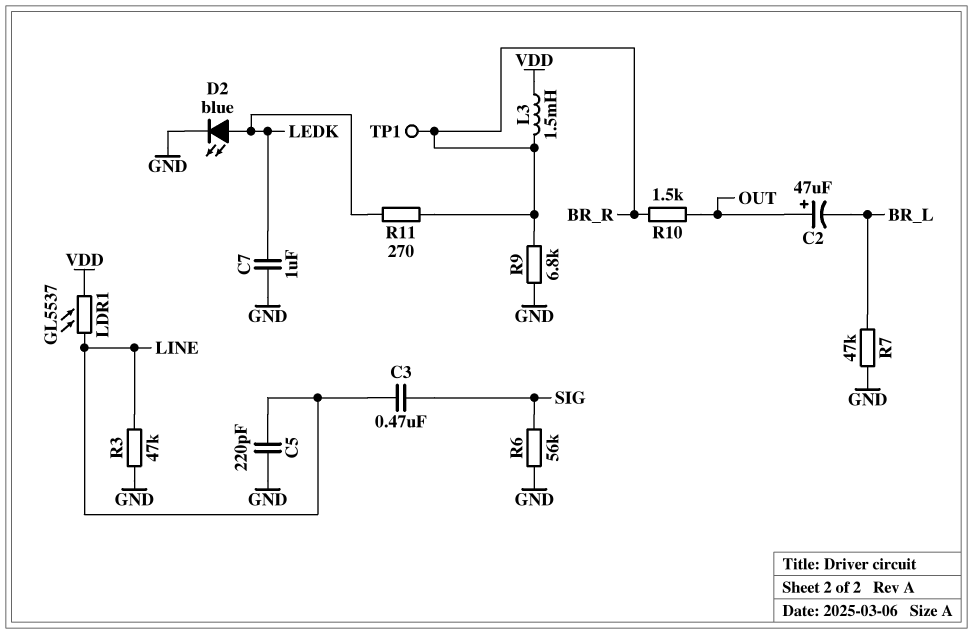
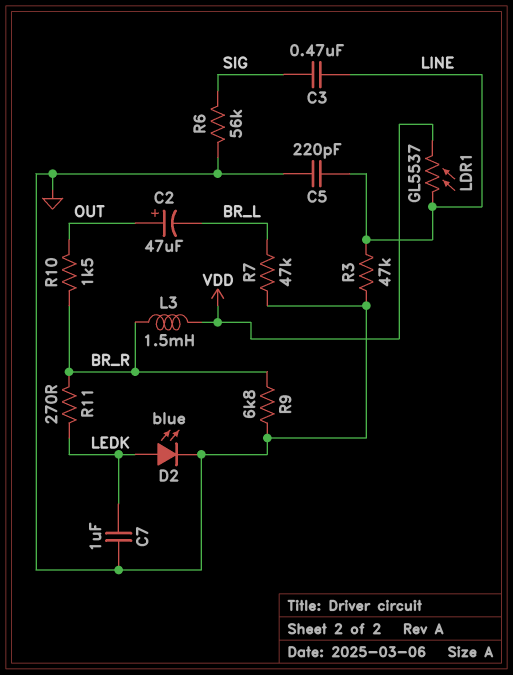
TP1: test point (BR_R) -> none

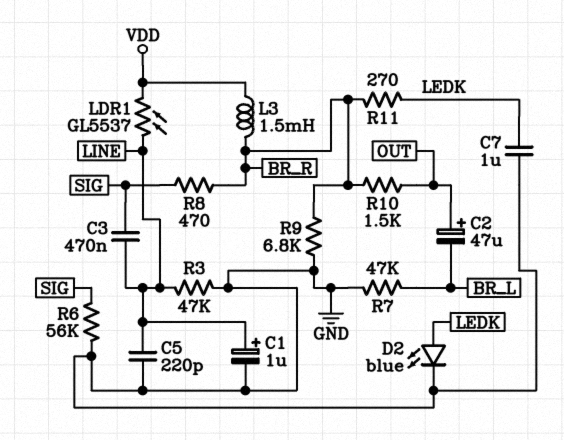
C1: none -> 1uF (plus LINE, minus GND)
R8: none -> 470 (BR_R, SIG)

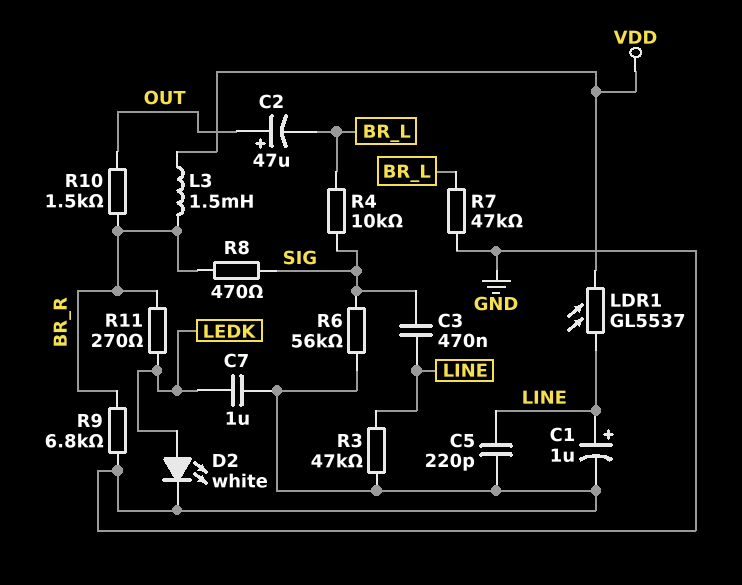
D2: LED blue (A LEDK, K GND) -> LED white (A LEDK, K GND)
R4: none -> 10k (BR_L, SIG)

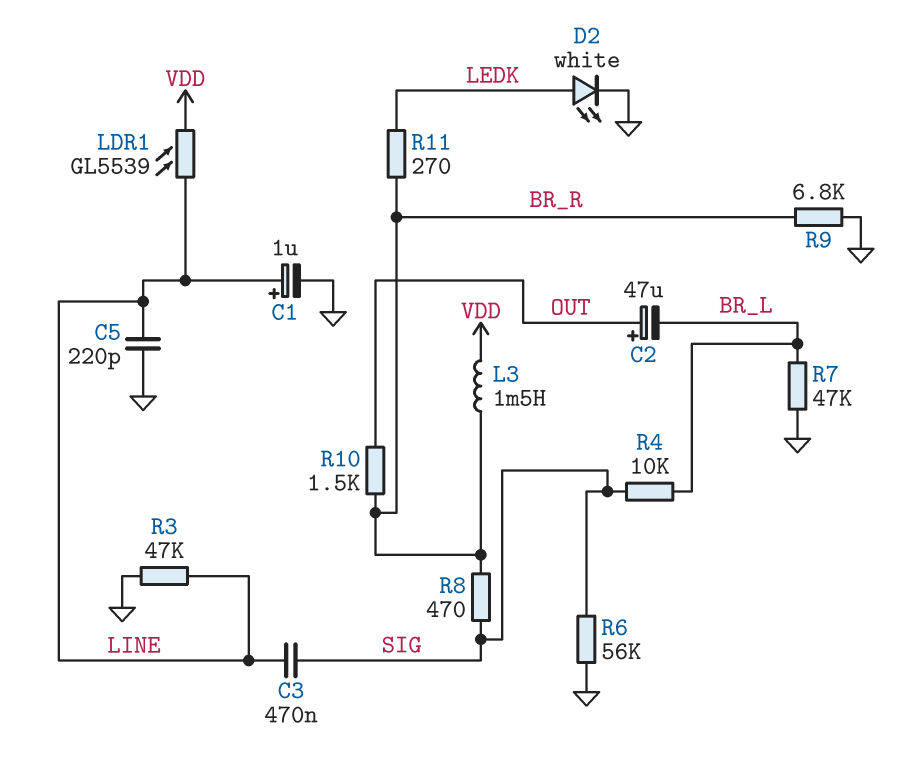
C7: 1uF (GND, LEDK) -> none
LDR1: GL5537 (LINE, VDD) -> GL5539 (LINE, VDD)

